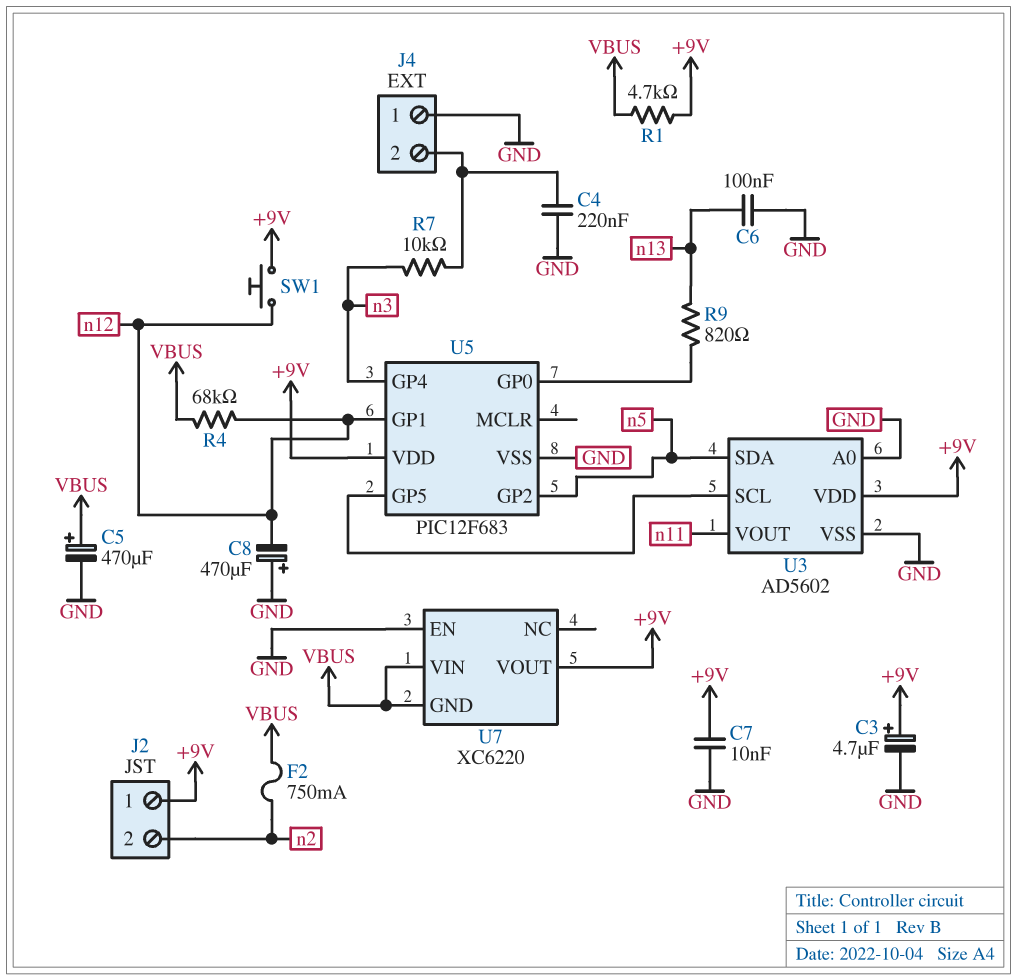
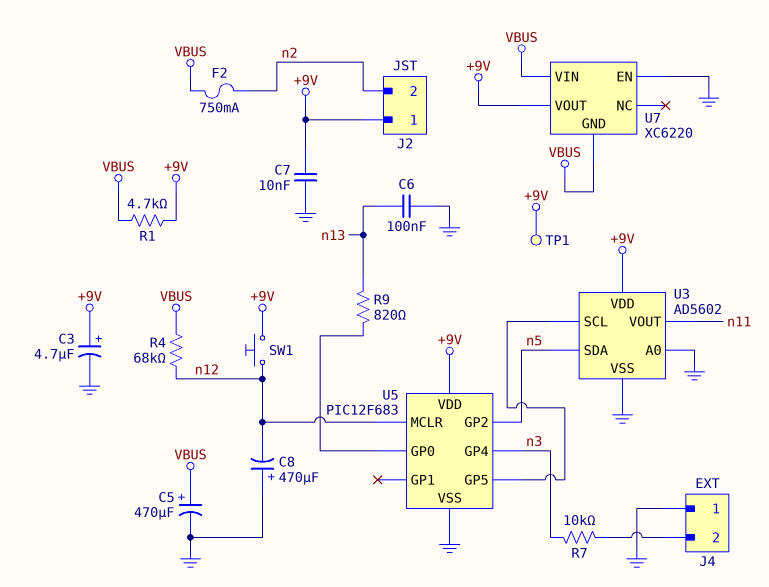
C4: 220nF (GND, J4/2) -> none
TP1: none -> test point (+9V)
U5 pin GP1: n12 -> none
U5 pin MCLR: none -> n12

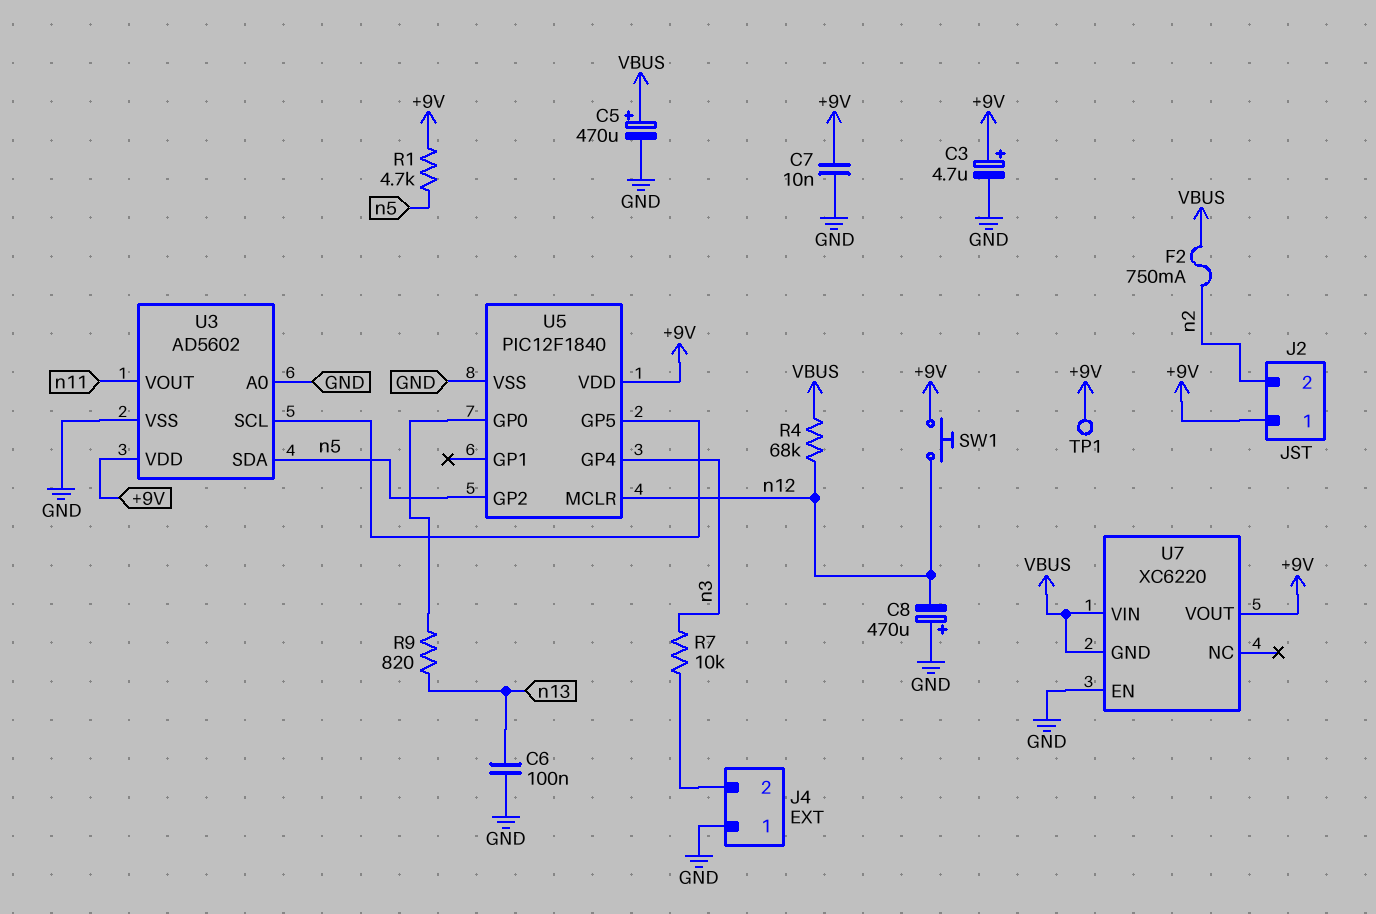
R1: 4.7k (+9V, VBUS) -> 4.7k (+9V, n5)
U5: PIC12F683 -> PIC12F1840

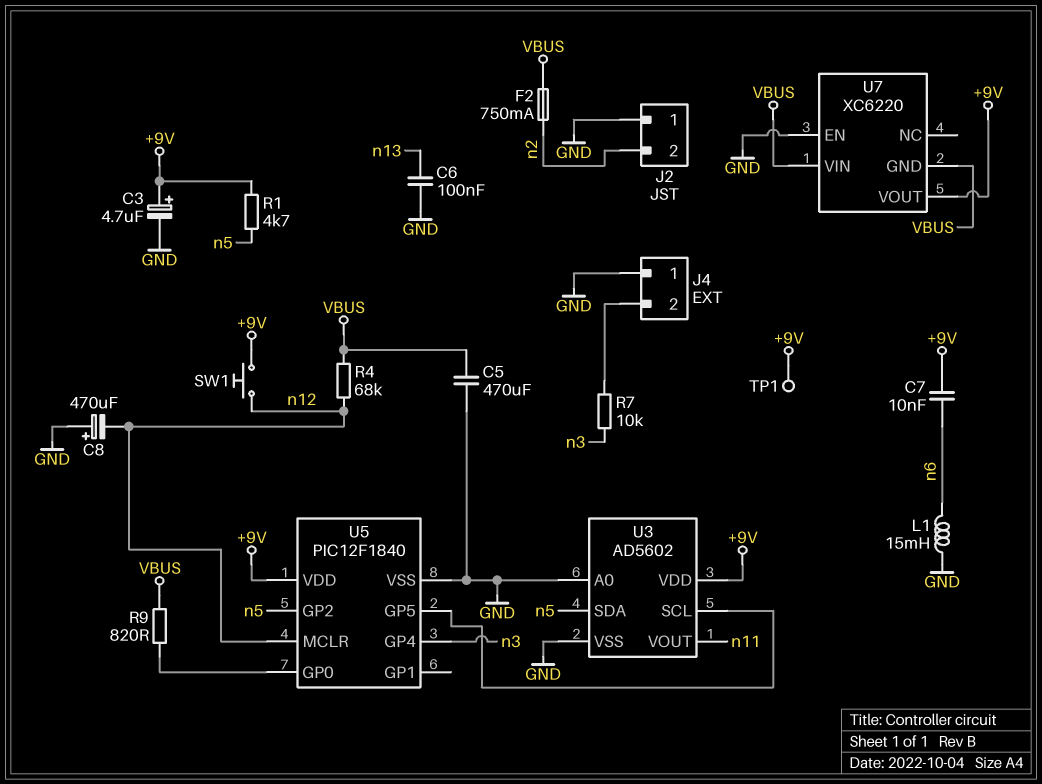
C5: 470uF (plus VBUS, minus GND) -> 470uF (GND, VBUS)
C7: 10nF (+9V, GND) -> 10nF (+9V, n6)
J2 pin 1: +9V -> GND
L1: none -> 15mH (GND, n6)
R9: 820 (U5/GP0, n13) -> 820 (U5/GP0, VBUS)

